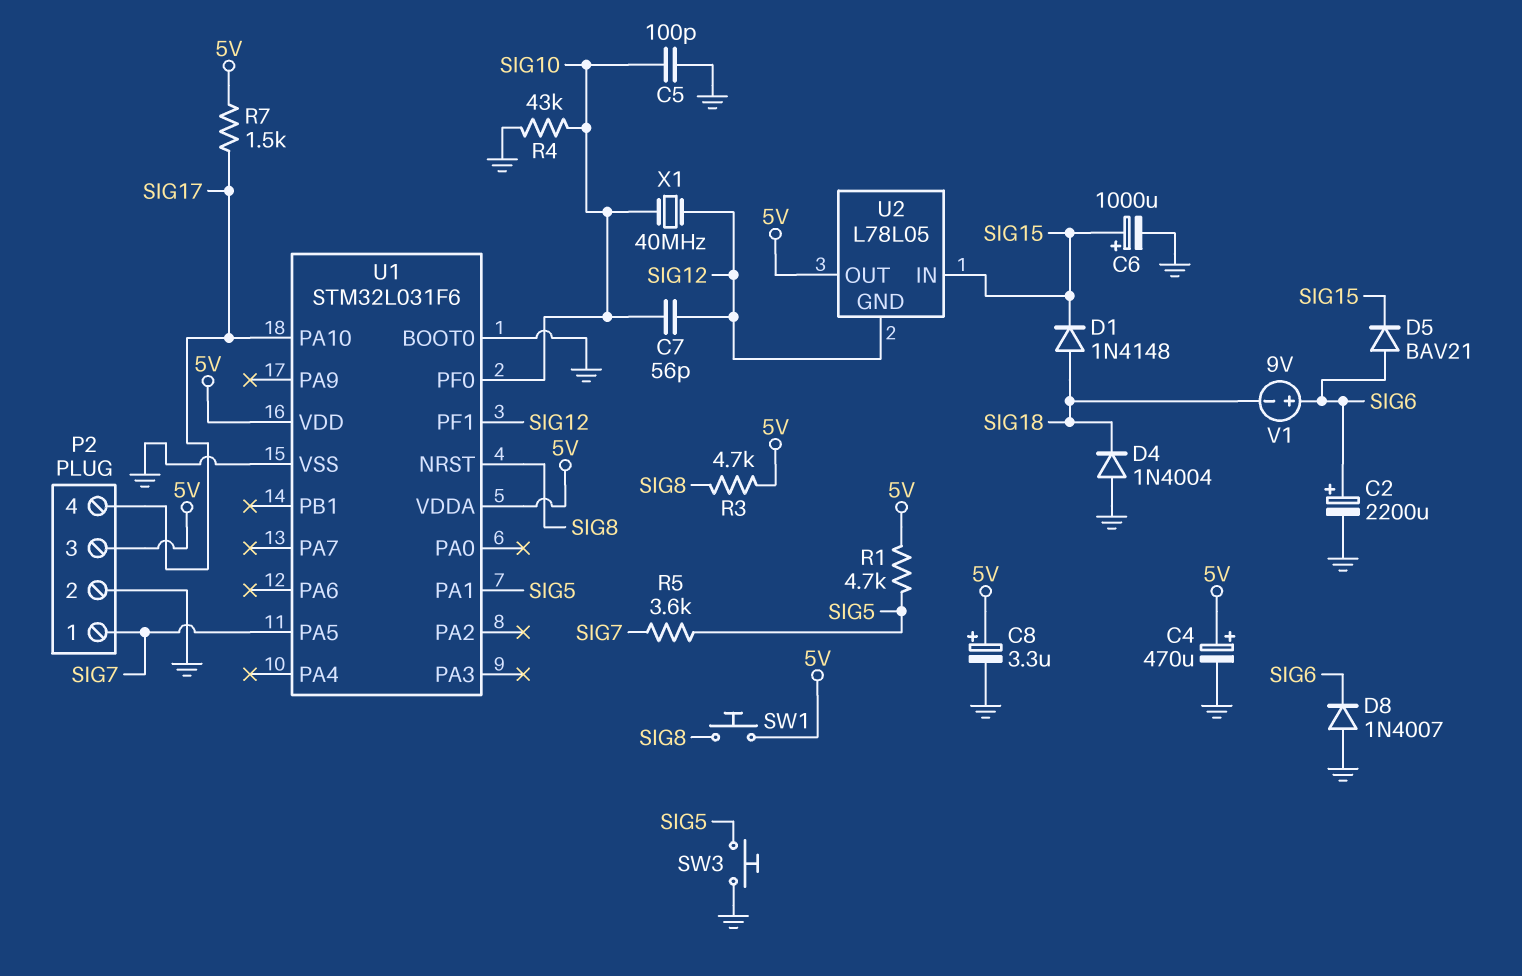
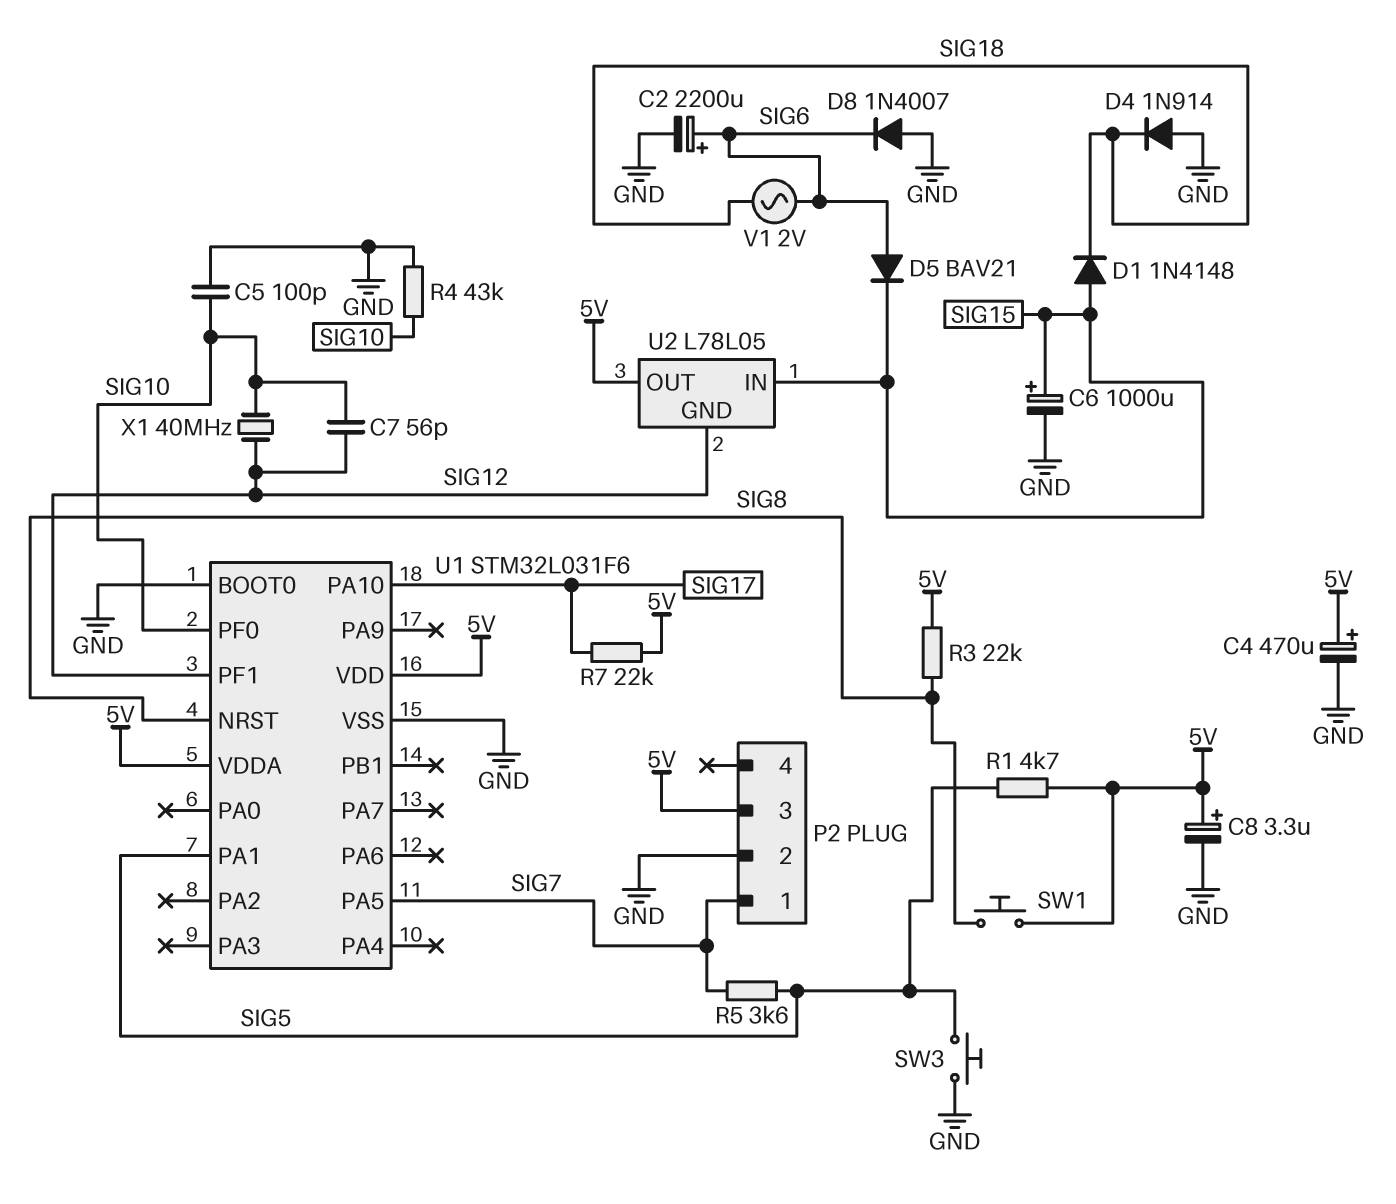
D1: diode 1N4148 (A SIG18, K SIG15) -> diode 1N4148 (A SIG15, K SIG18)
D4: diode 1N4004 (A GND, K SIG18) -> diode 1N914 (A GND, K SIG18)
P2 pin 4: SIG17 -> none
R3: 4.7k (5V, SIG8) -> 22k (5V, SIG8)
R7: 1.5k (5V, SIG17) -> 22k (5V, SIG17)
V1: 9V (plus SIG6, minus SIG18) -> AC 2V (SIG6, SIG18)

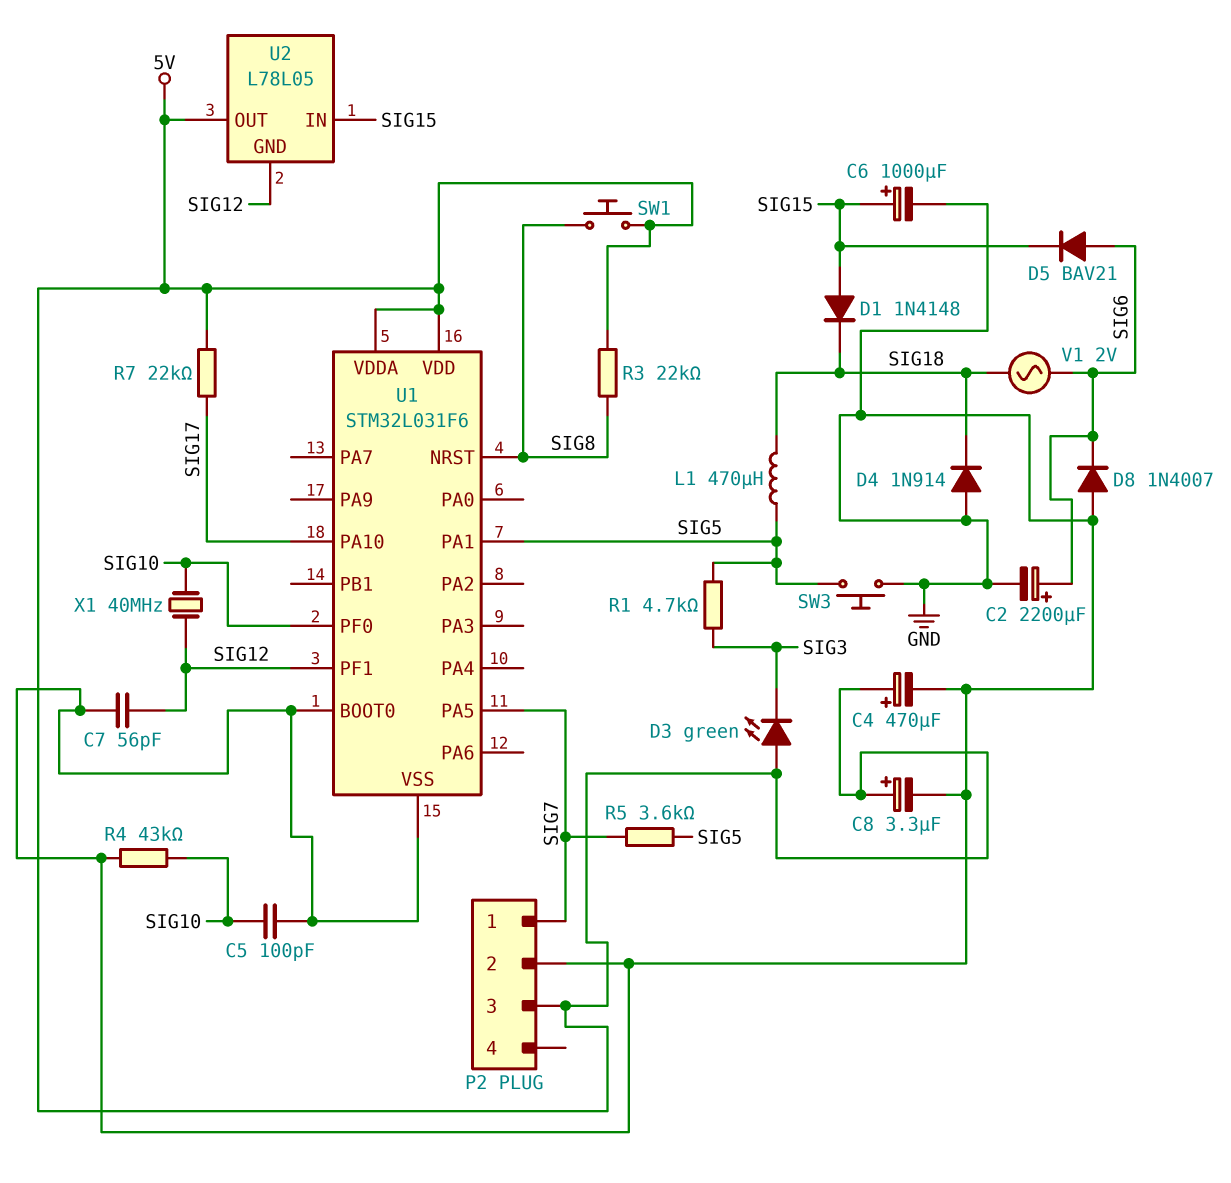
C7: 56pF (SIG10, SIG12) -> 56pF (GND, SIG12)
D3: none -> LED green (A 5V, K SIG3)
L1: none -> 470uH (SIG5, SIG18)
R1: 4.7k (5V, SIG5) -> 4.7k (SIG3, SIG5)

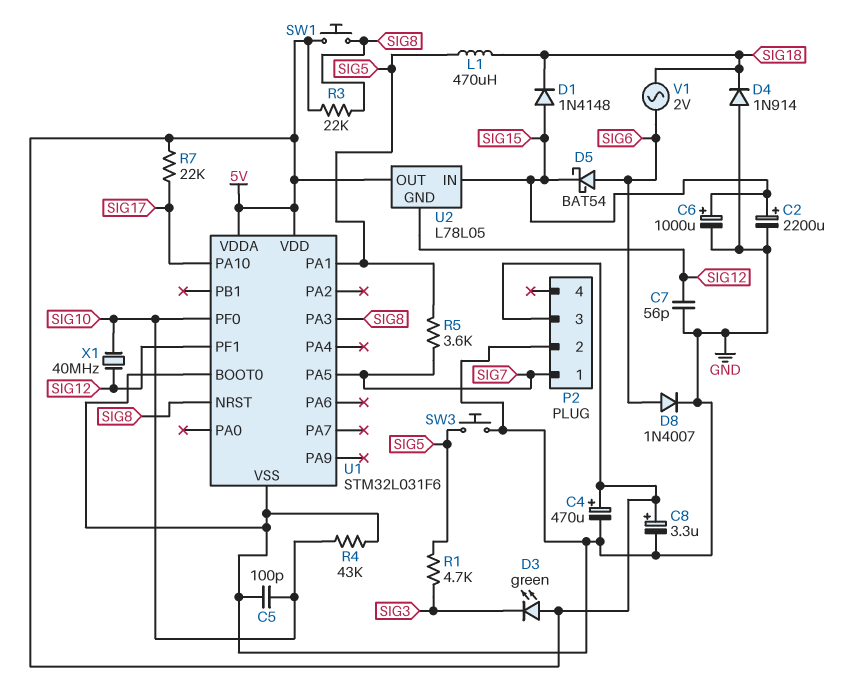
C2: 2200uF (plus SIG6, minus GND) -> 2200uF (plus SIG15, minus GND)
D5: diode BAV21 (A SIG6, K SIG15) -> schottky BAT54 (A SIG6, K SIG15)
D8: diode 1N4007 (A GND, K SIG6) -> diode 1N4007 (A SIG6, K GND)
U1 pin PA3: none -> SIG8

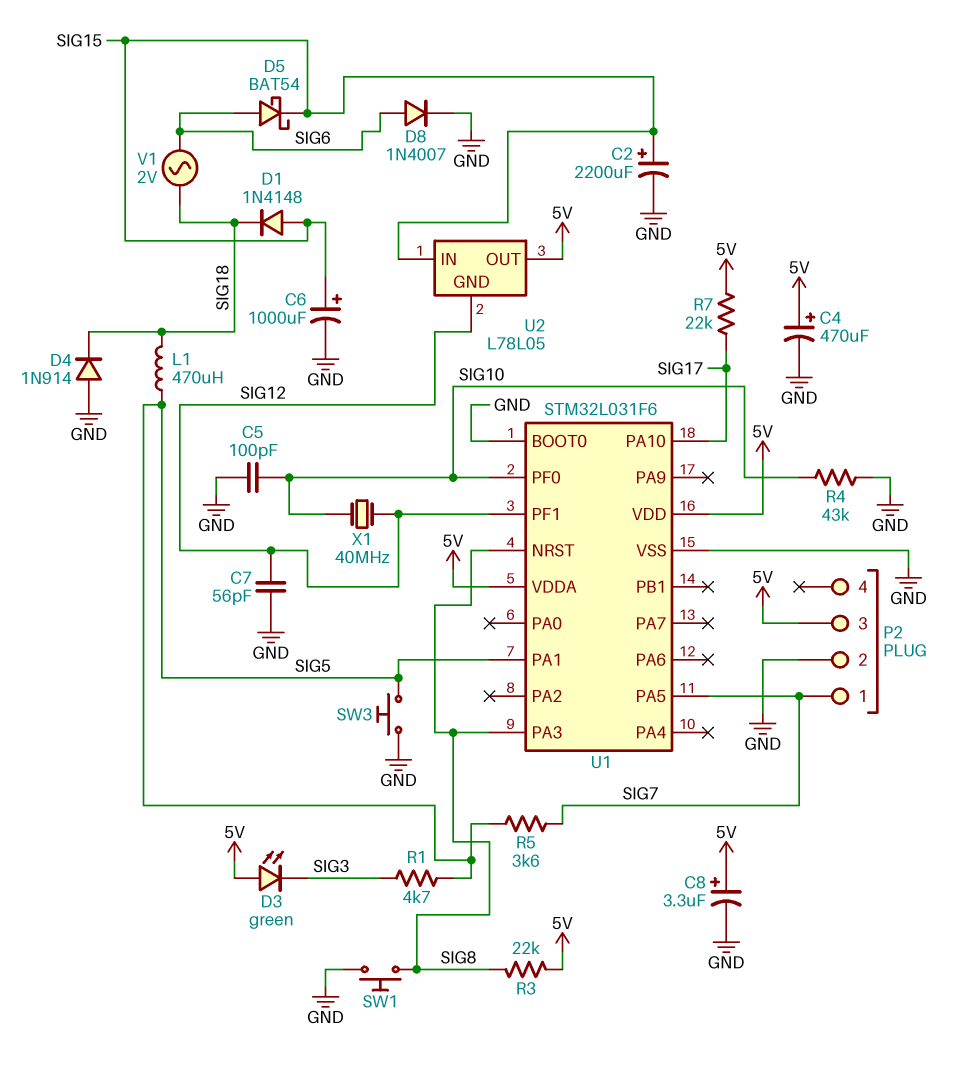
SW1: button (5V, SIG8) -> button (GND, SIG8)

